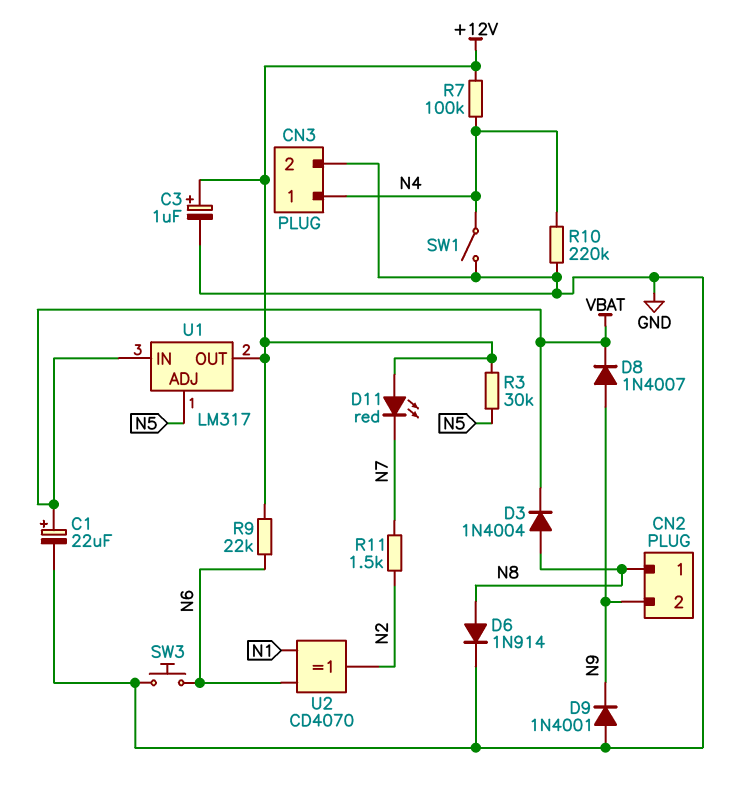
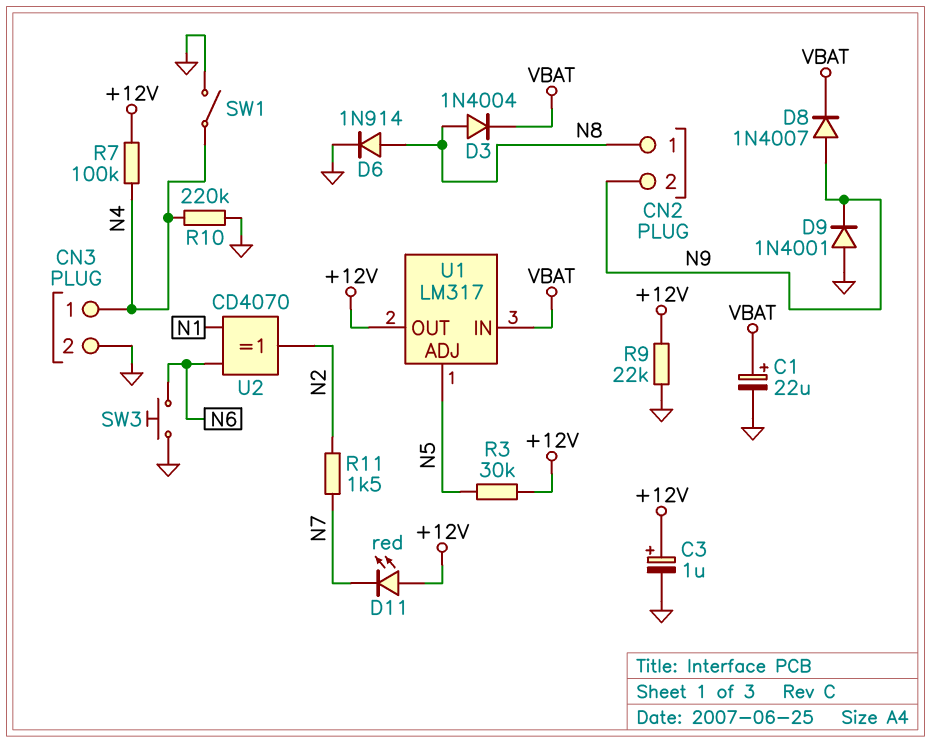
R9: 22k (+12V, N6) -> 22k (+12V, GND)

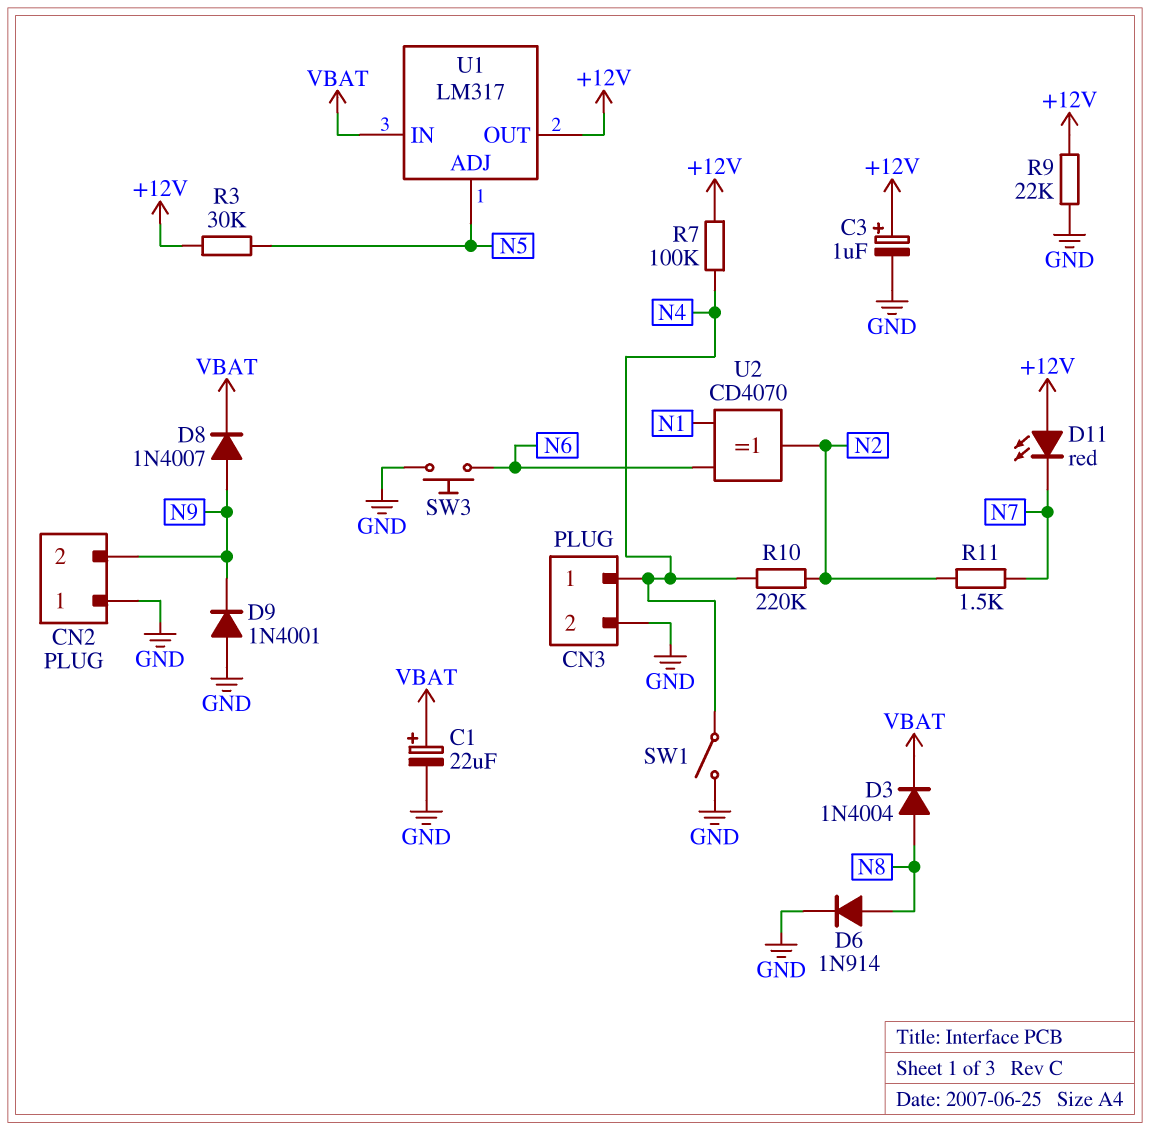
CN2 pin 1: N8 -> GND
R10: 220k (GND, N4) -> 220k (N2, N4)

